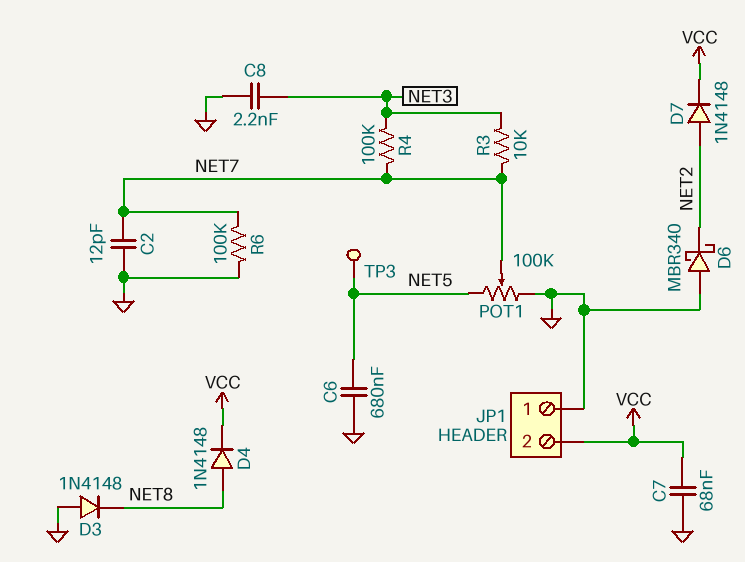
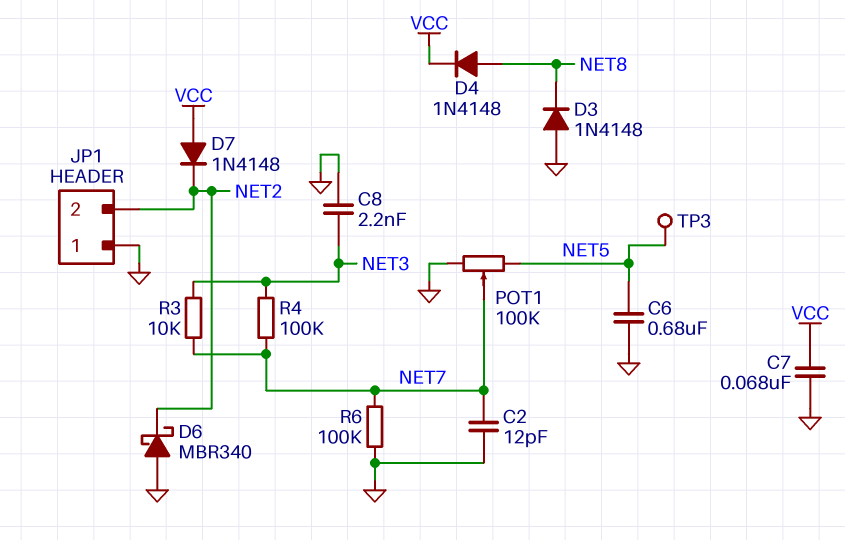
D7: diode 1N4148 (A NET2, K VCC) -> diode 1N4148 (A VCC, K NET2)
JP1 pin 2: VCC -> NET2

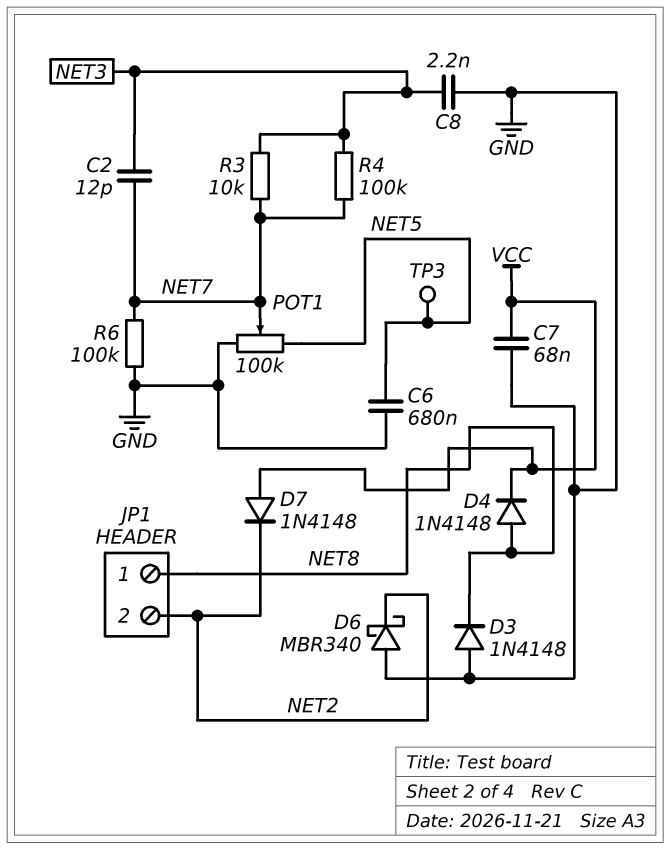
C2: 12pF (GND, NET7) -> 12pF (NET3, NET7)
JP1 pin 1: GND -> NET8

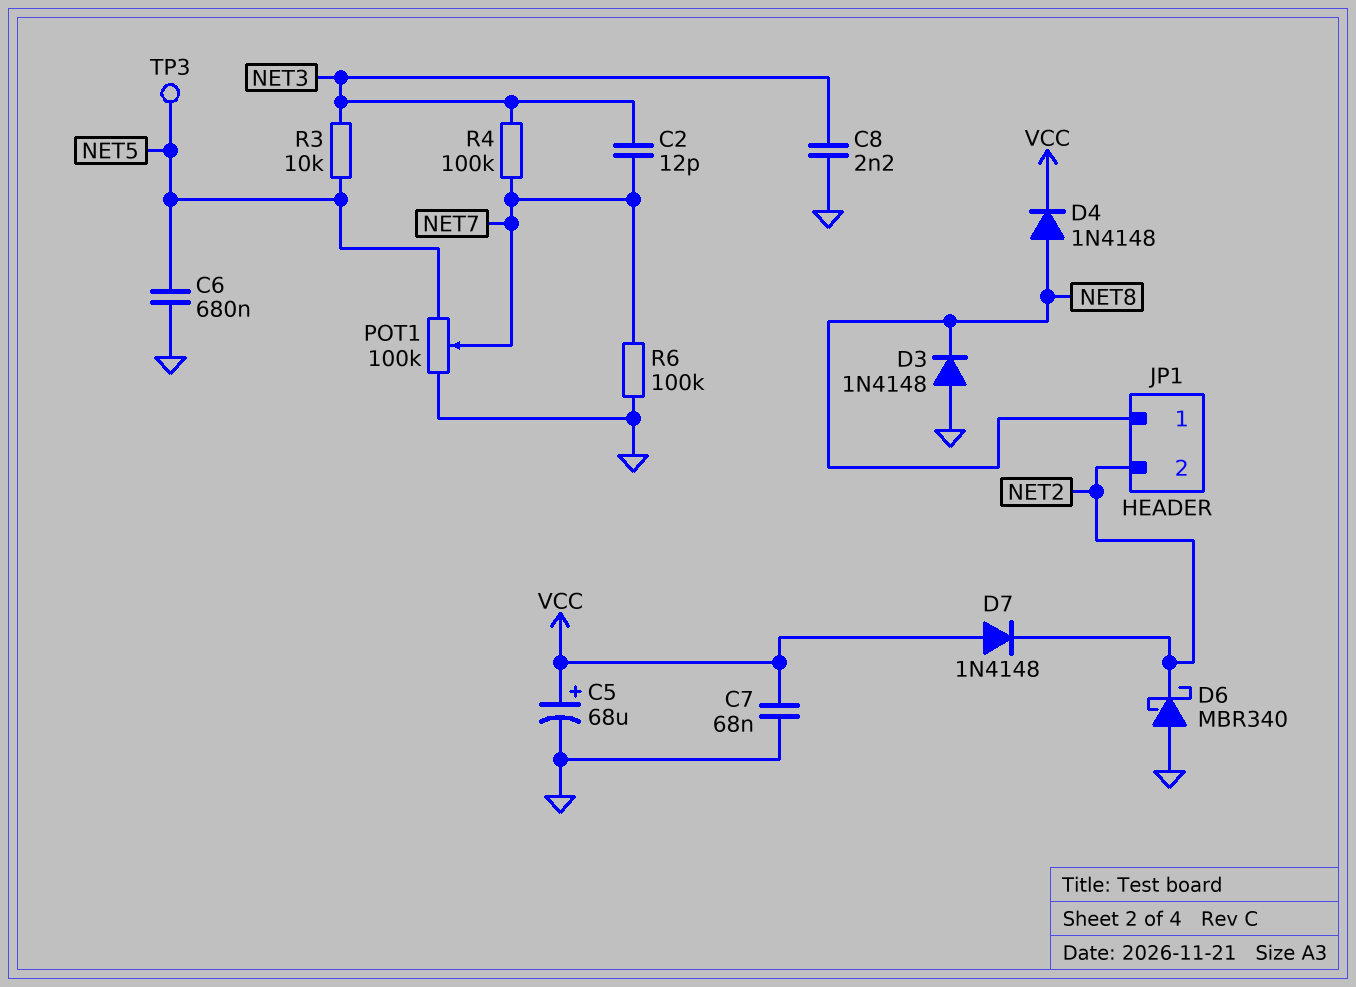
C5: none -> 68uF (plus VCC, minus GND)
R3: 10k (NET3, NET7) -> 10k (NET3, NET5)

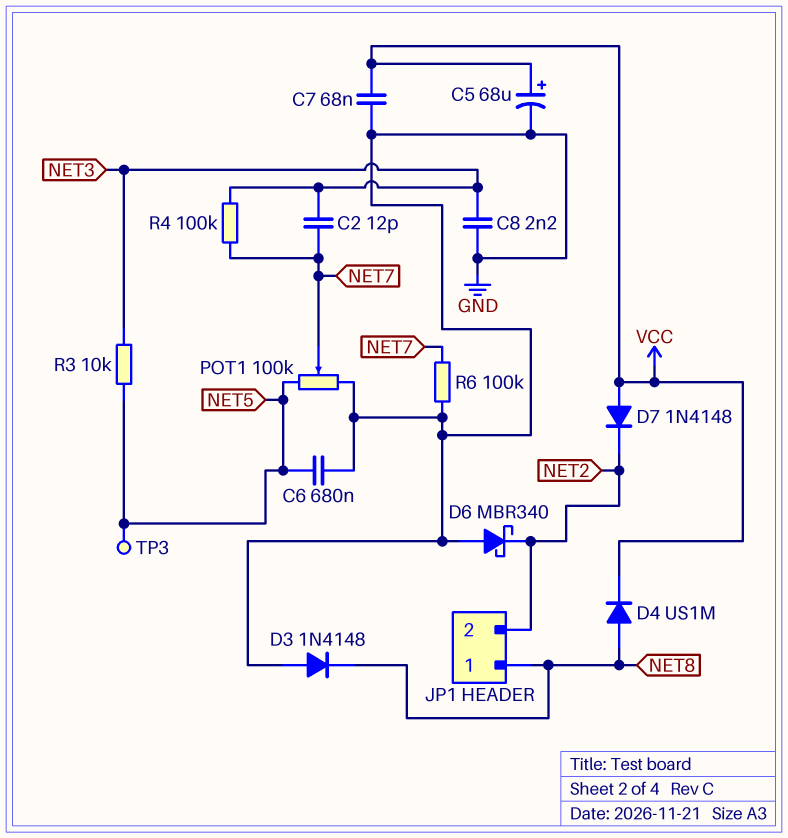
D4: diode 1N4148 (A NET8, K VCC) -> diode US1M (A NET8, K VCC)

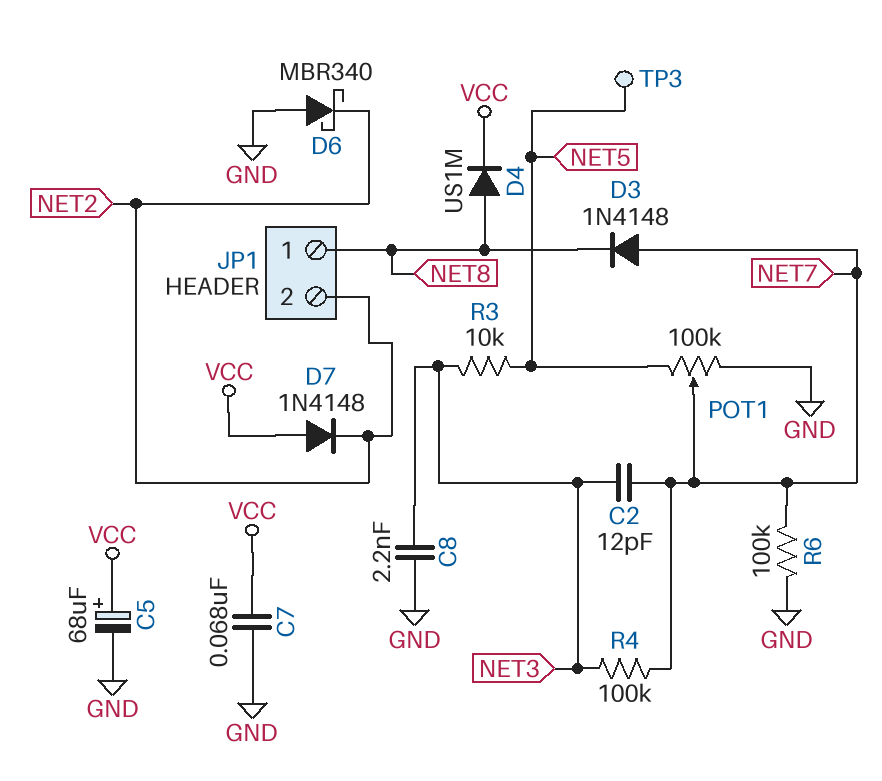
C6: 680nF (GND, NET5) -> none
D3: diode 1N4148 (A GND, K NET8) -> diode 1N4148 (A NET7, K NET8)

